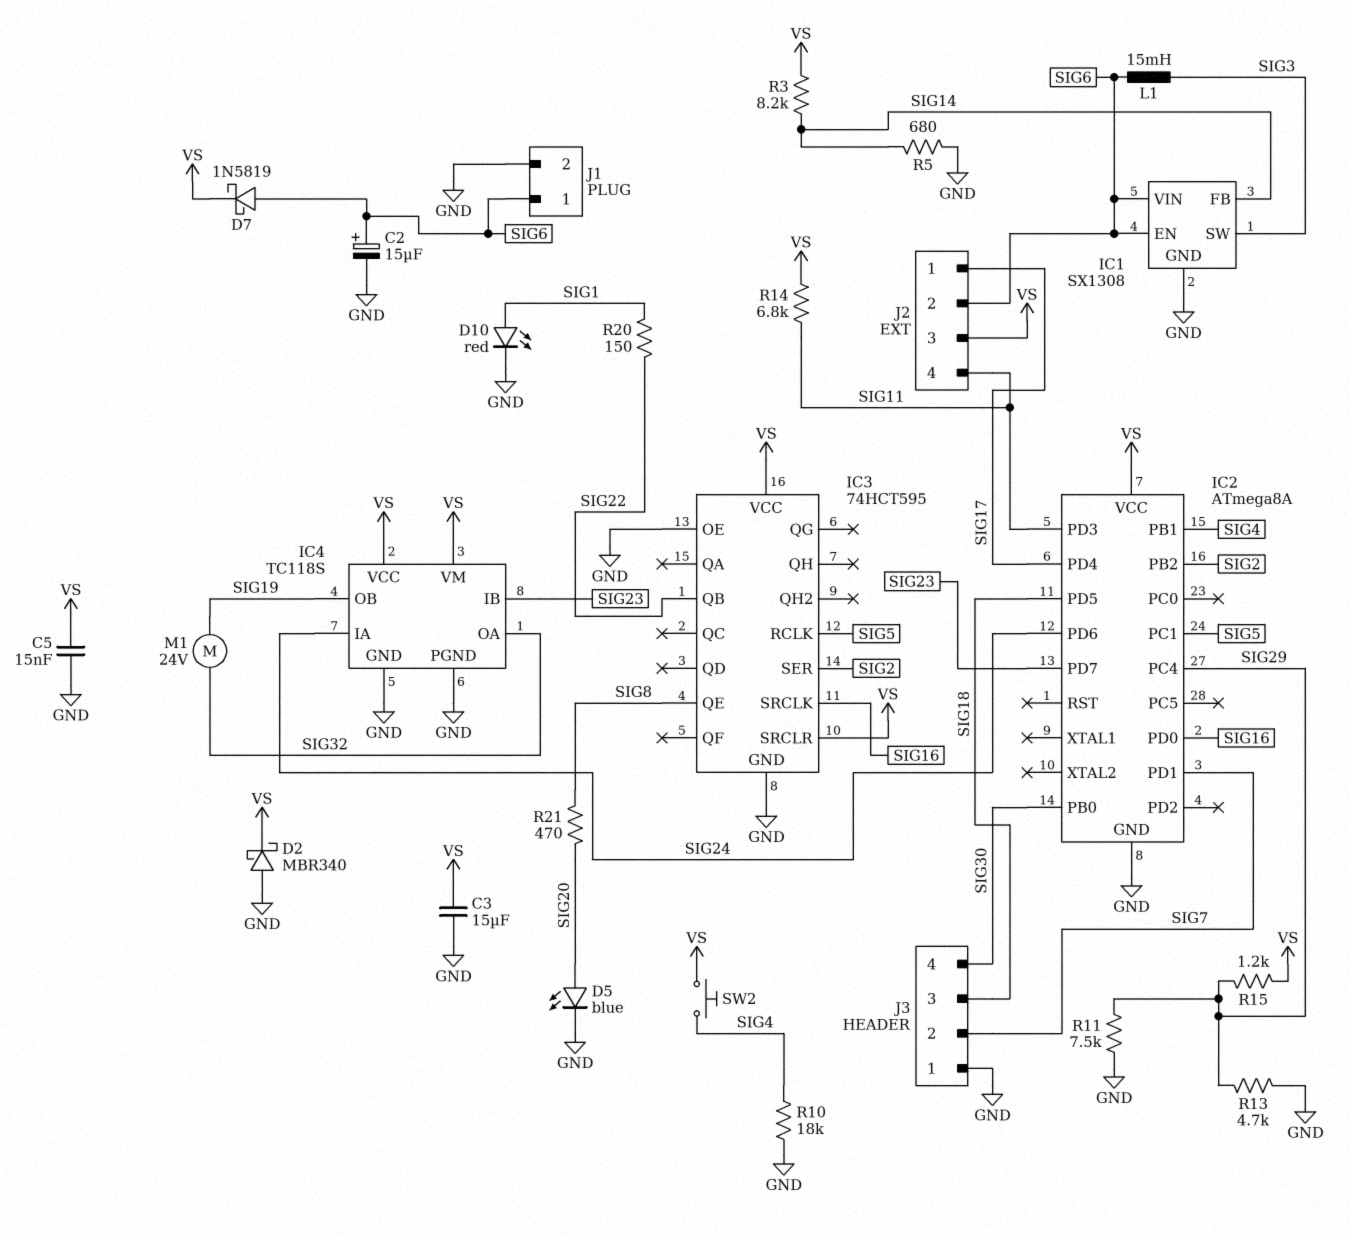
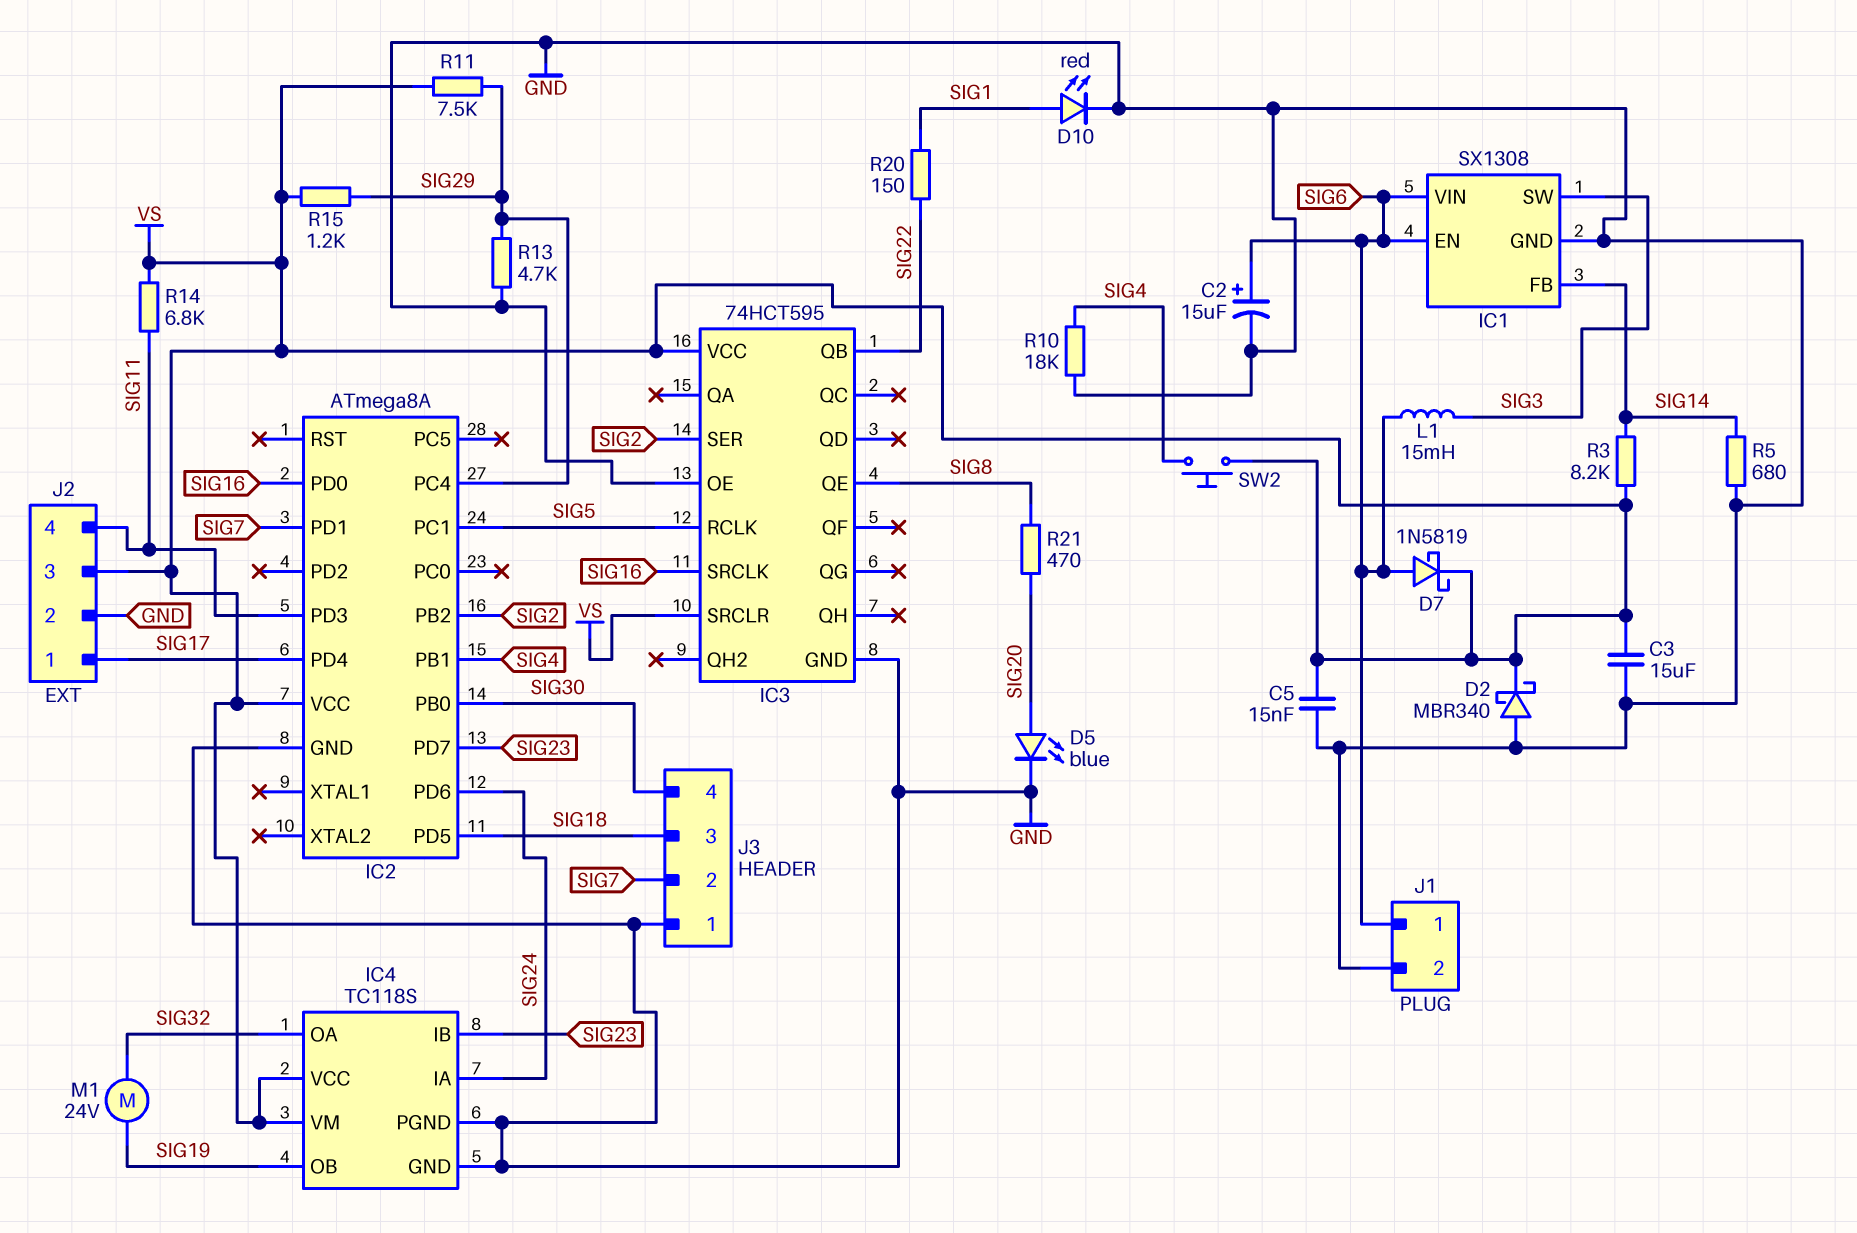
J2 pin 2: SIG6 -> GND
R11: 7.5k (GND, SIG29) -> 7.5k (SIG29, VS)

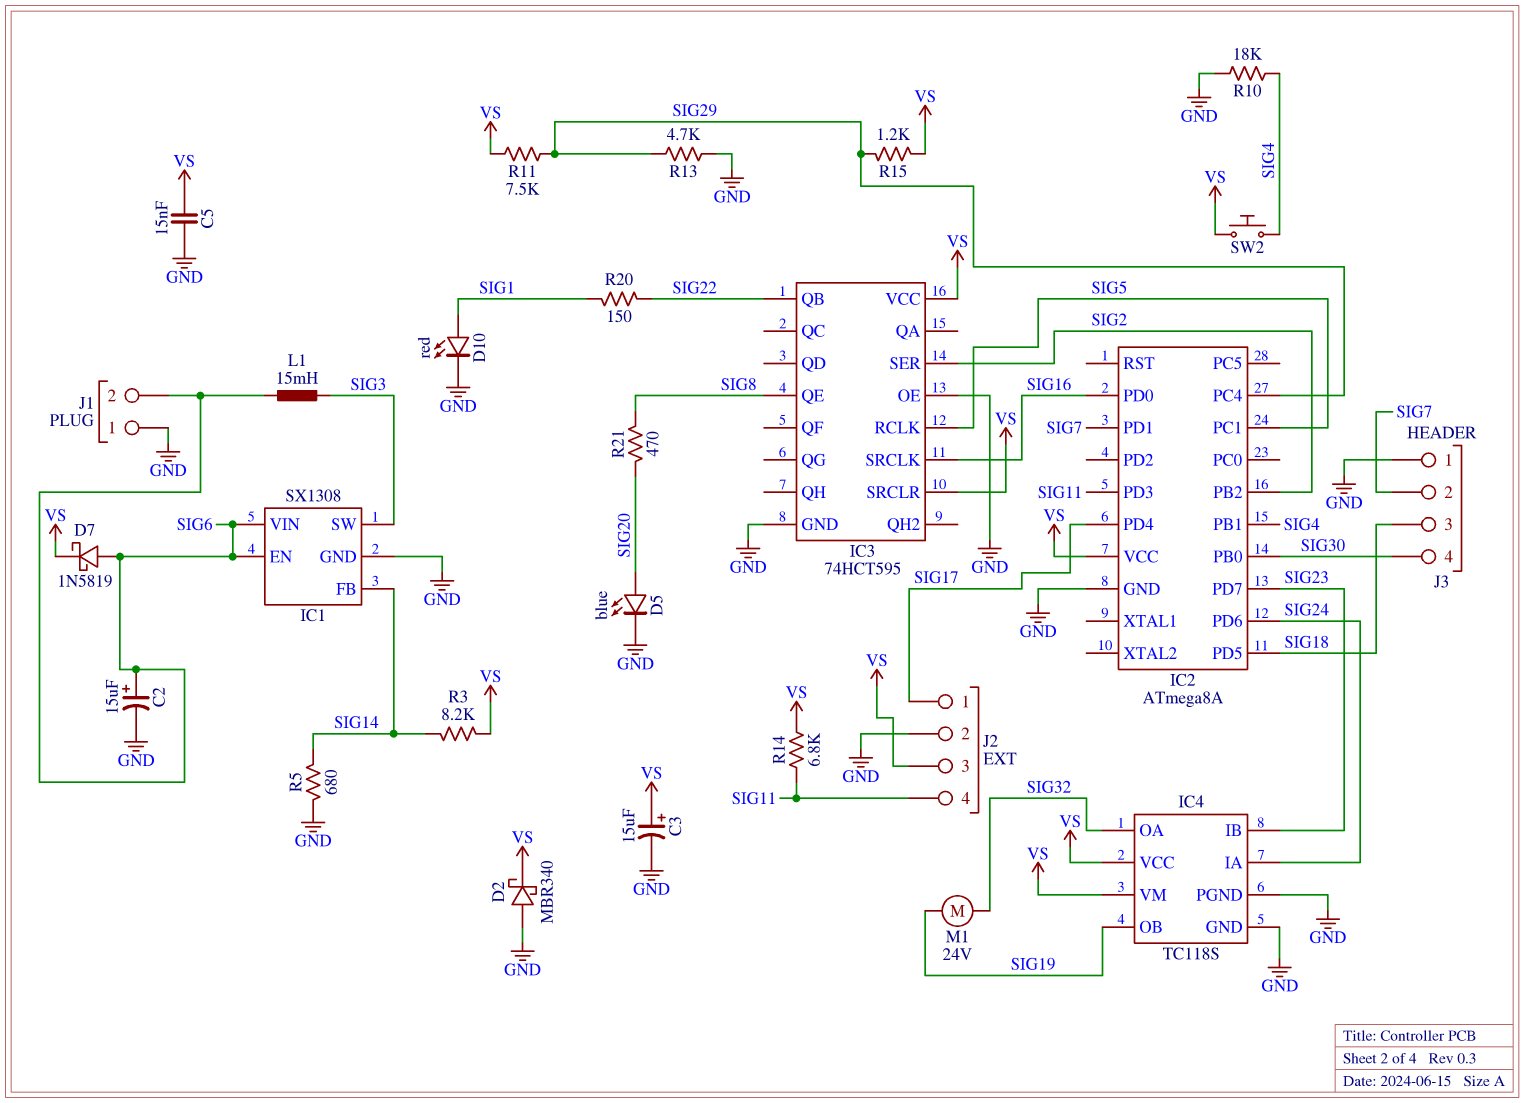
C3: 15uF (GND, VS) -> 15uF (plus VS, minus GND)
J1 pin 1: SIG6 -> GND
J1 pin 2: GND -> SIG6

